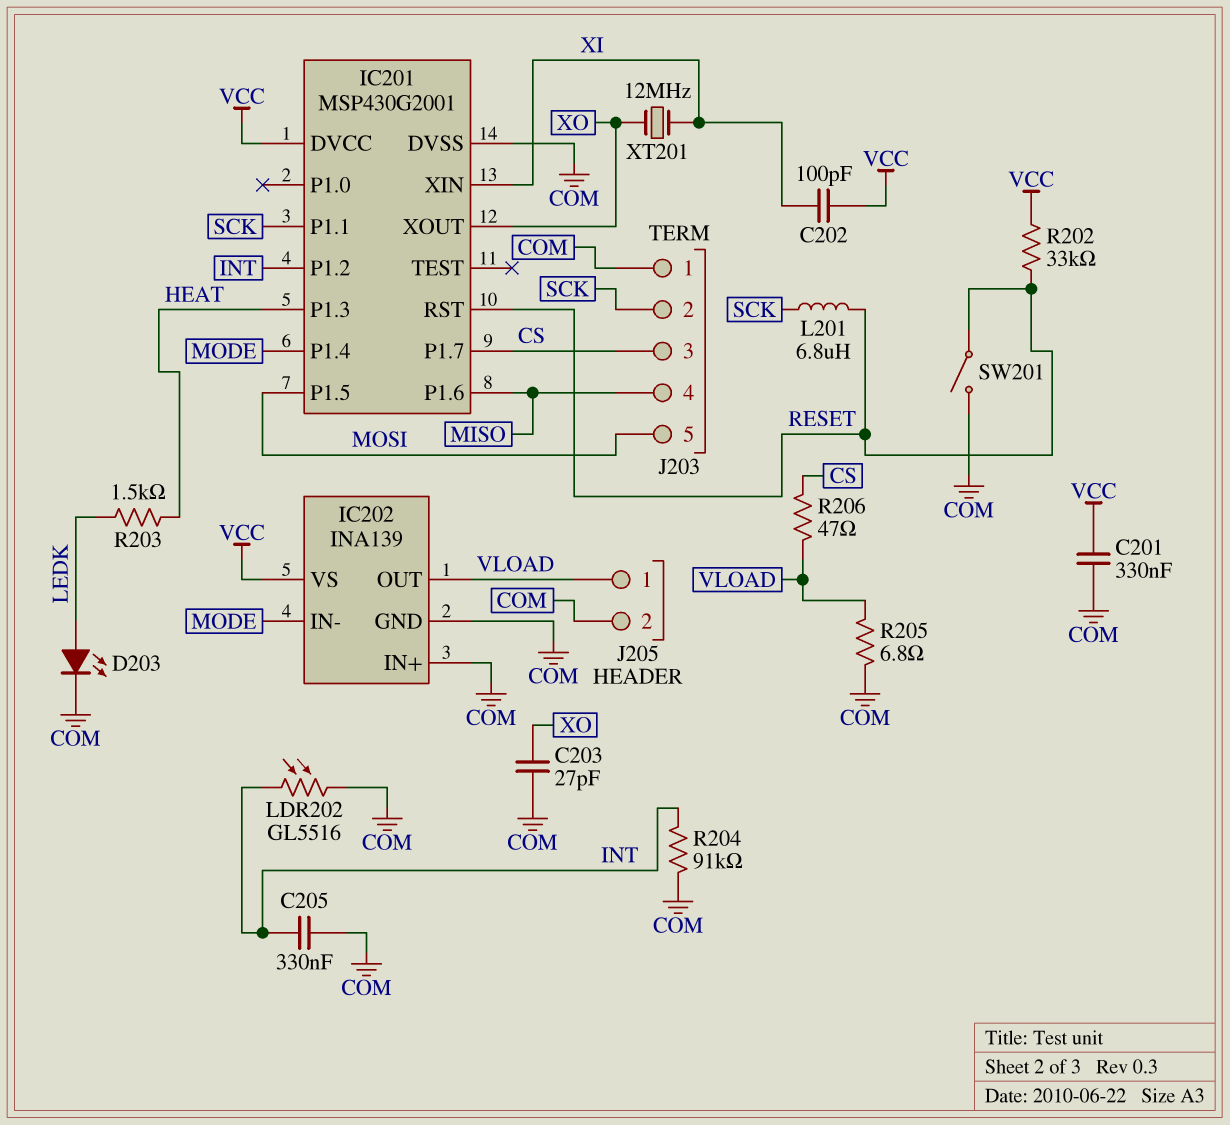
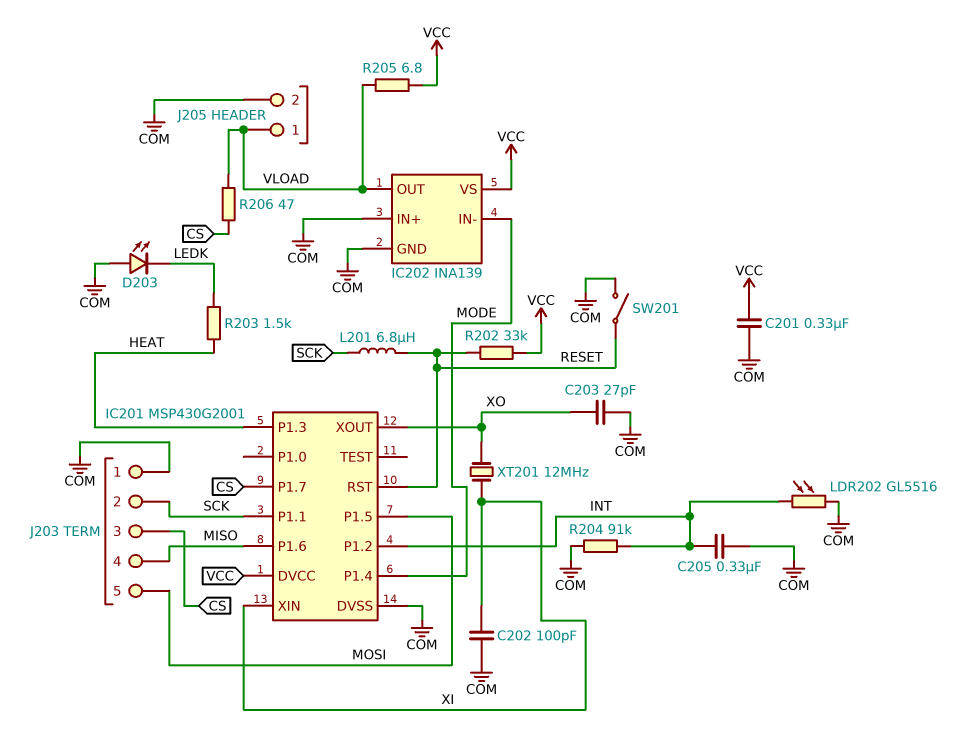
C202: 100pF (VCC, XI) -> 100pF (COM, XI)
D203: LED (A LEDK, K COM) -> LED (A COM, K LEDK)
R205: 6.8 (COM, VLOAD) -> 6.8 (VCC, VLOAD)

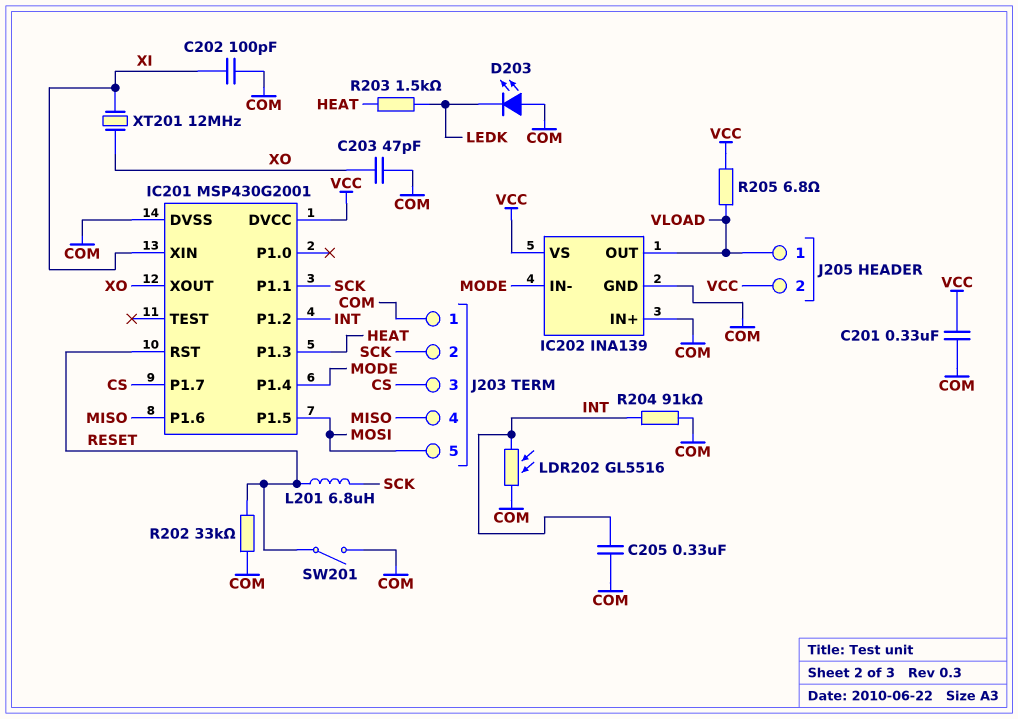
C203: 27pF (COM, XO) -> 47pF (COM, XO)
J205 pin 2: COM -> VCC
R202: 33k (RESET, VCC) -> 33k (COM, RESET)
R206: 47 (CS, VLOAD) -> none

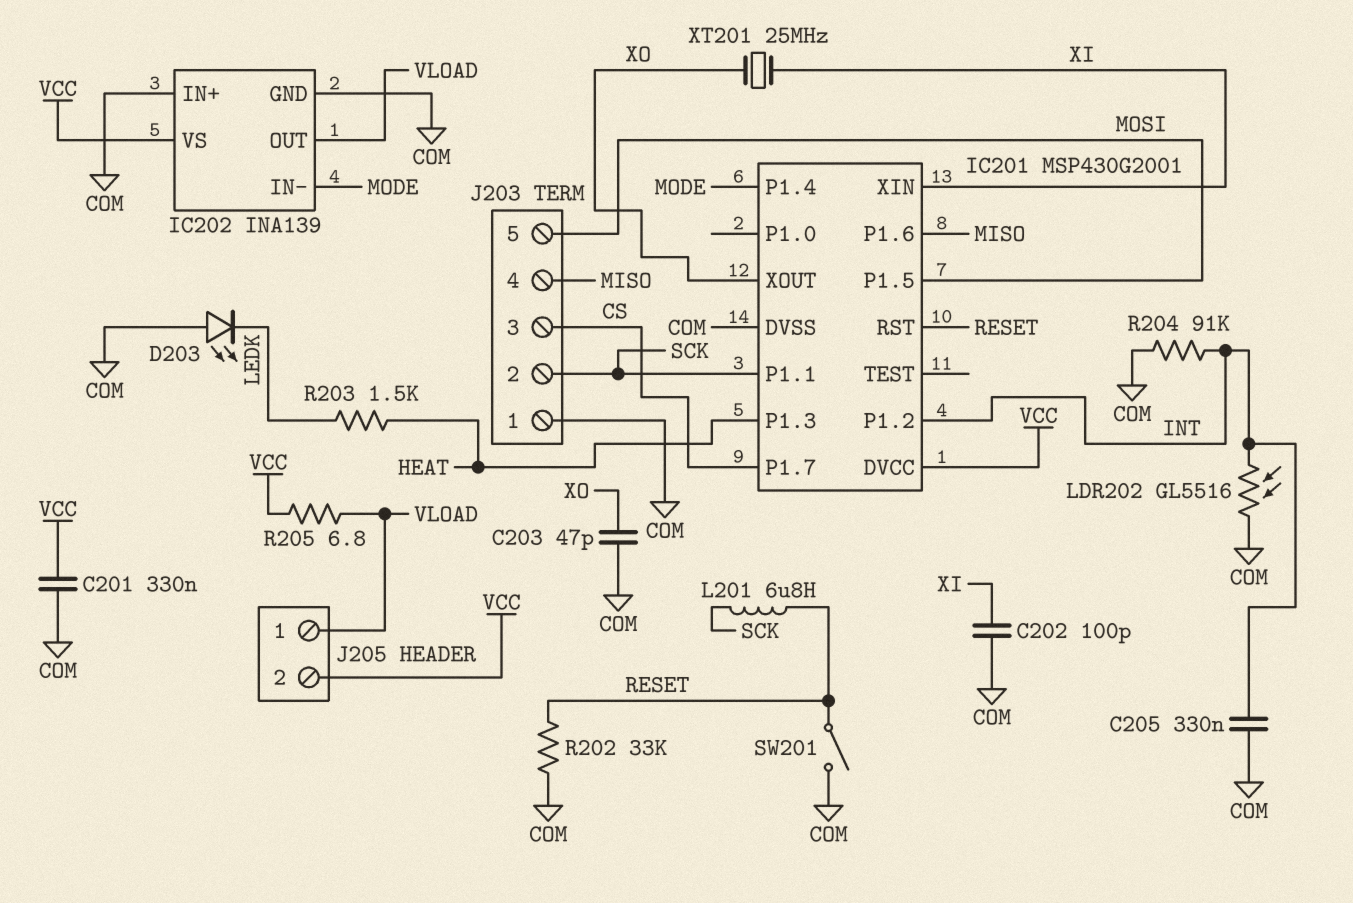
XT201: 12MHz (XI, XO) -> 25MHz (XI, XO)

